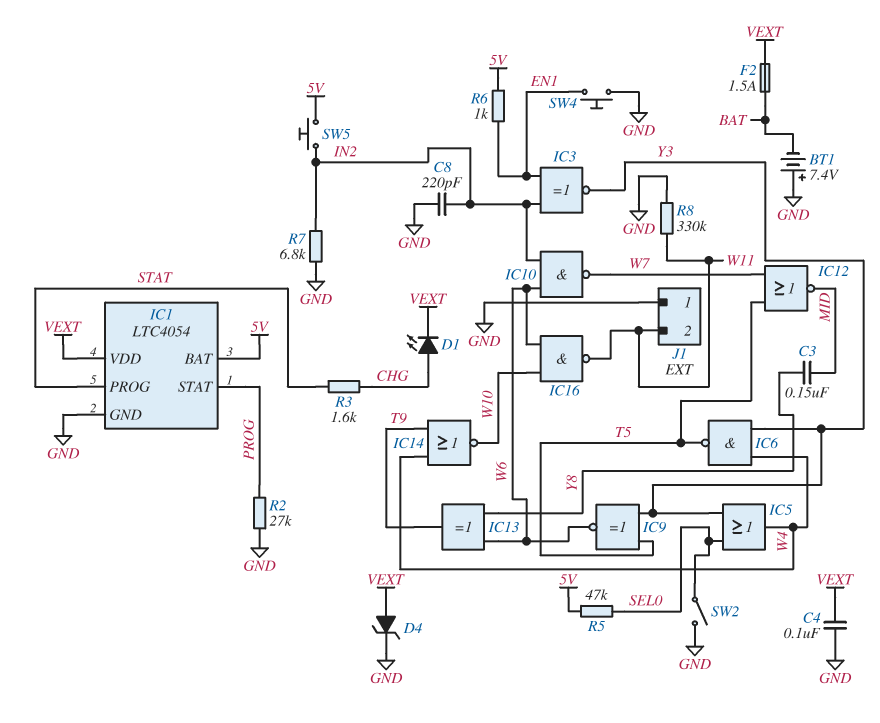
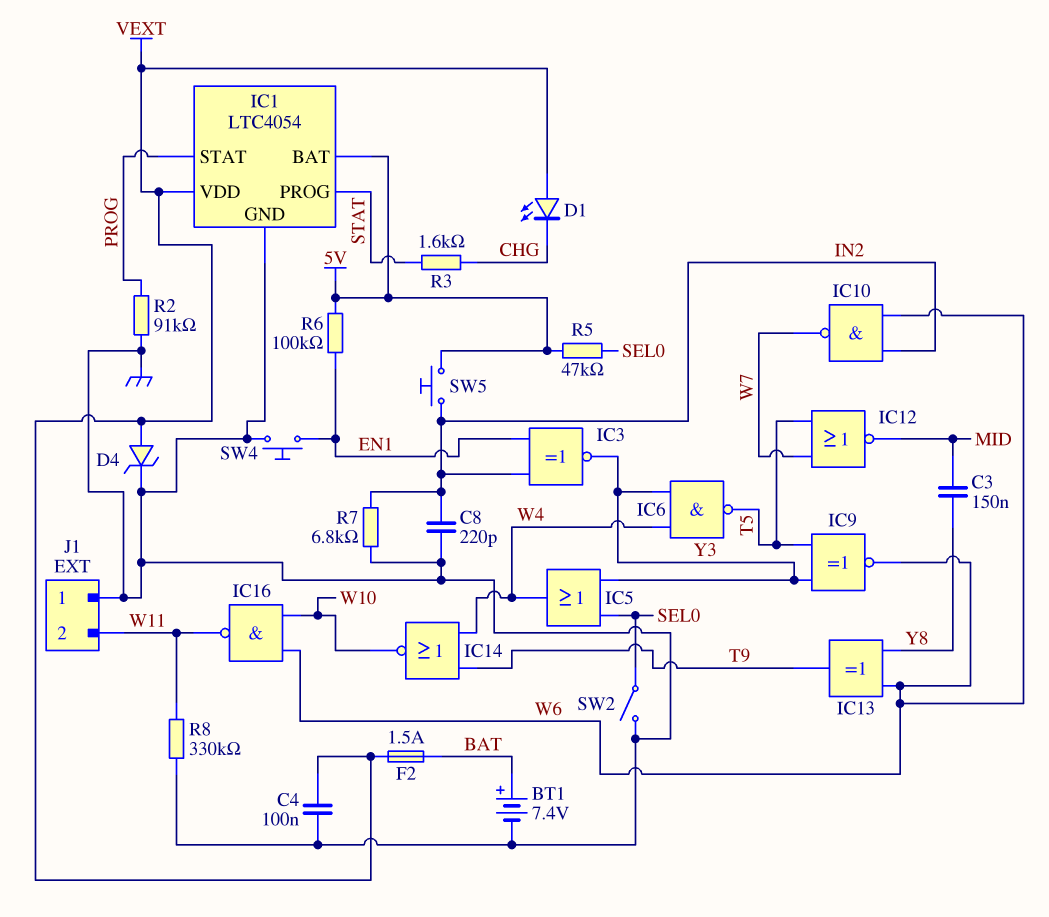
BT1: 7.4V (plus GND, minus BAT) -> 7.4V (plus BAT, minus GND)
D1: LED (A CHG, K VEXT) -> LED (A VEXT, K CHG)
R2: 27k (GND, PROG) -> 91k (GND, PROG)
R6: 1k (5V, EN1) -> 100k (5V, EN1)

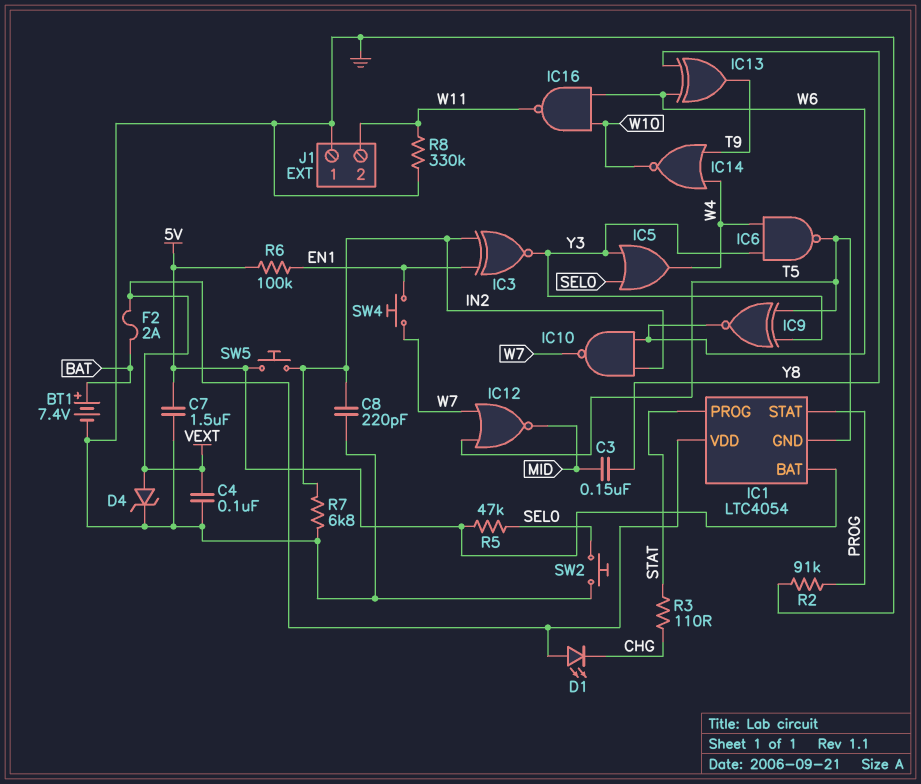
C7: none -> 1.5uF (5V, GND)
F2: 1.5A (BAT, VEXT) -> 2A (BAT, VEXT)
IC1 pin GND: GND -> T5
R3: 1.6k (CHG, STAT) -> 110 (CHG, STAT)
SW2: switch (GND, SEL0) -> button (GND, SEL0)
SW4: button (EN1, GND) -> button (EN1, W7)

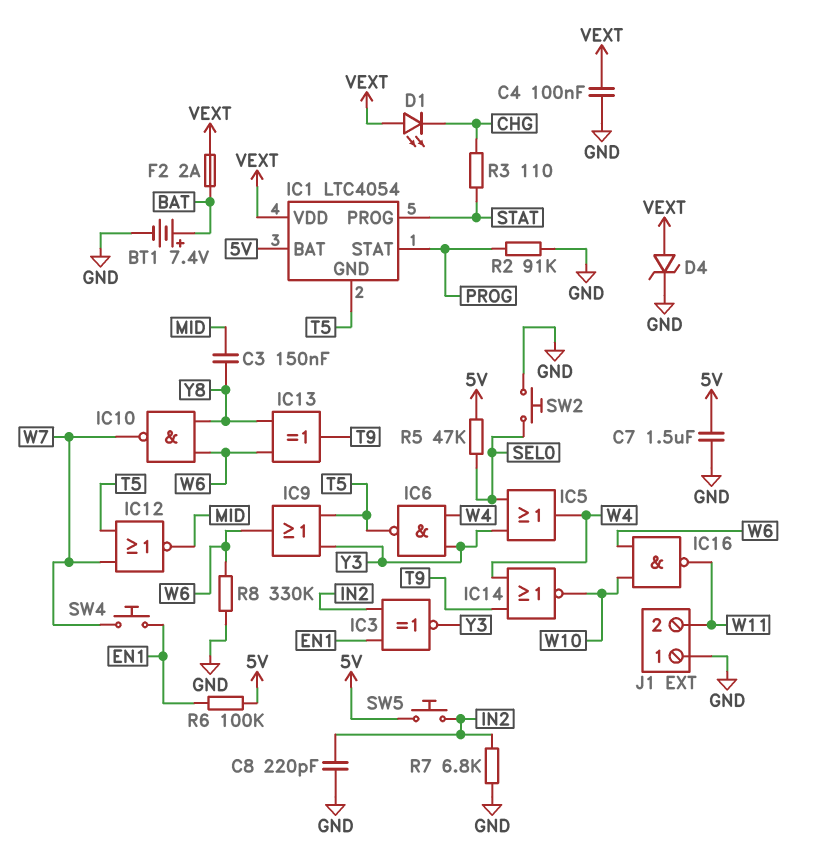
IC9: XNOR (in T5, in Y3, out W6) -> OR (in T5, in Y3, out W6)
IC10: NAND (in IN2, in W6, out W7) -> NAND (in W6, in Y8, out W7)
R8: 330k (GND, W11) -> 330k (GND, W6)

